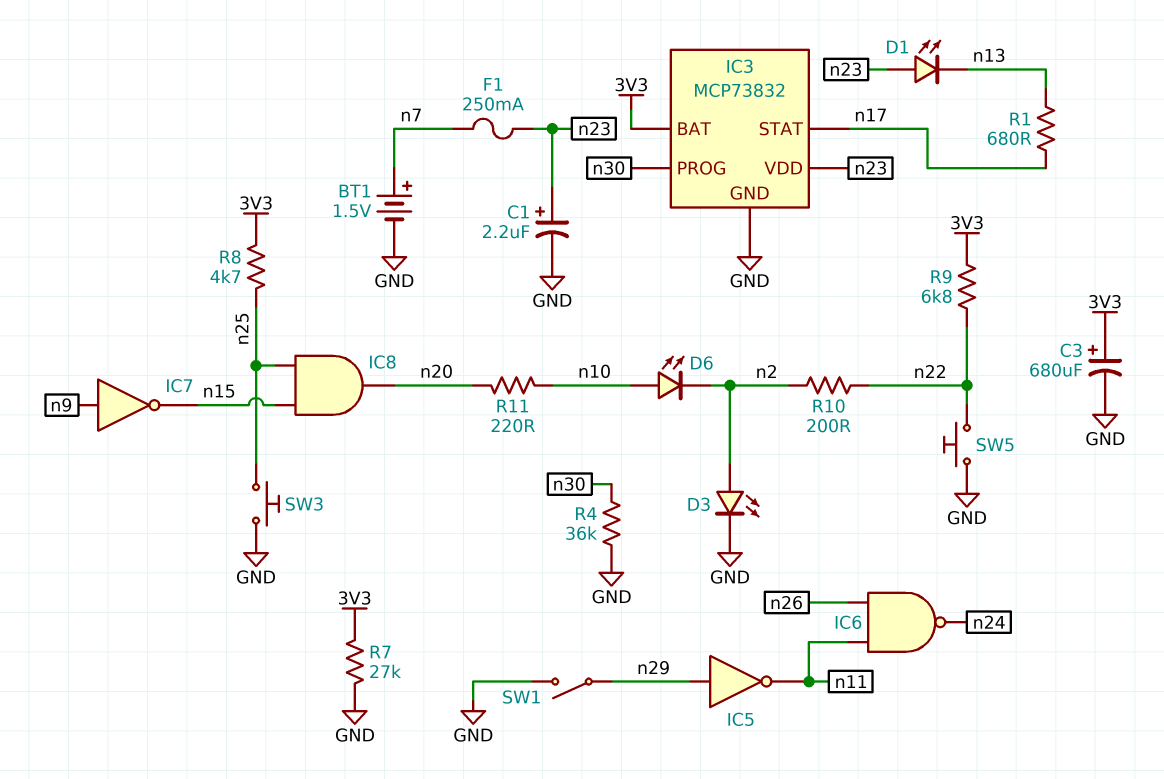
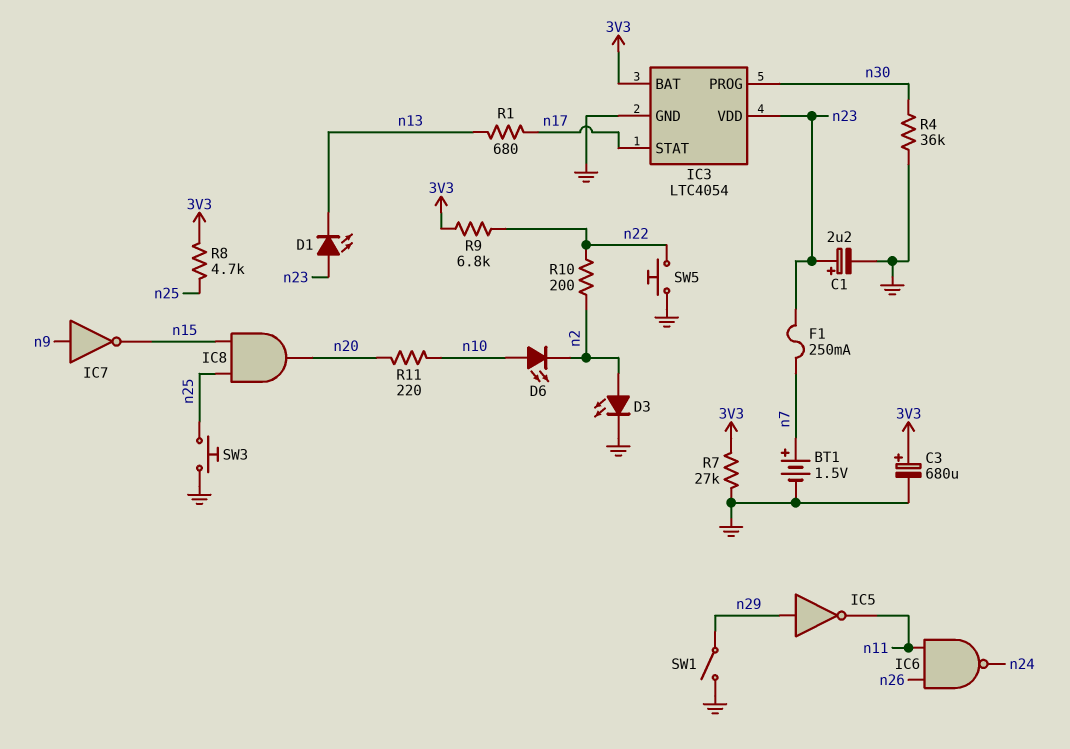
IC3: MCP73832 -> LTC4054

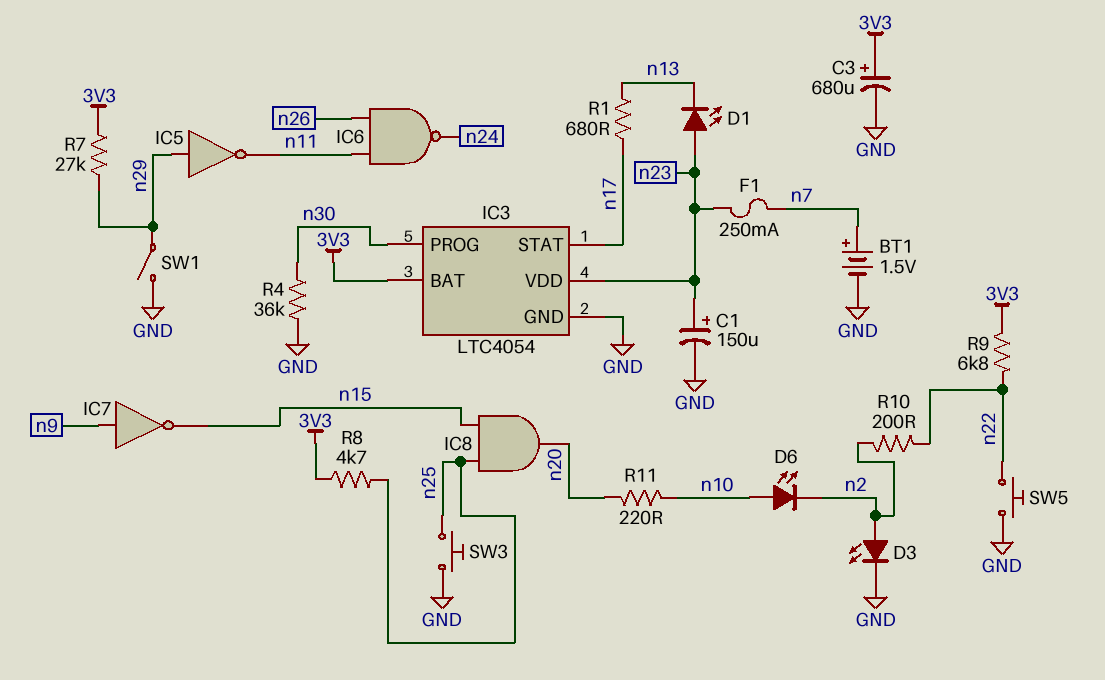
C1: 2.2uF (plus n23, minus GND) -> 150uF (plus n23, minus GND)
R7: 27k (3V3, GND) -> 27k (3V3, n29)

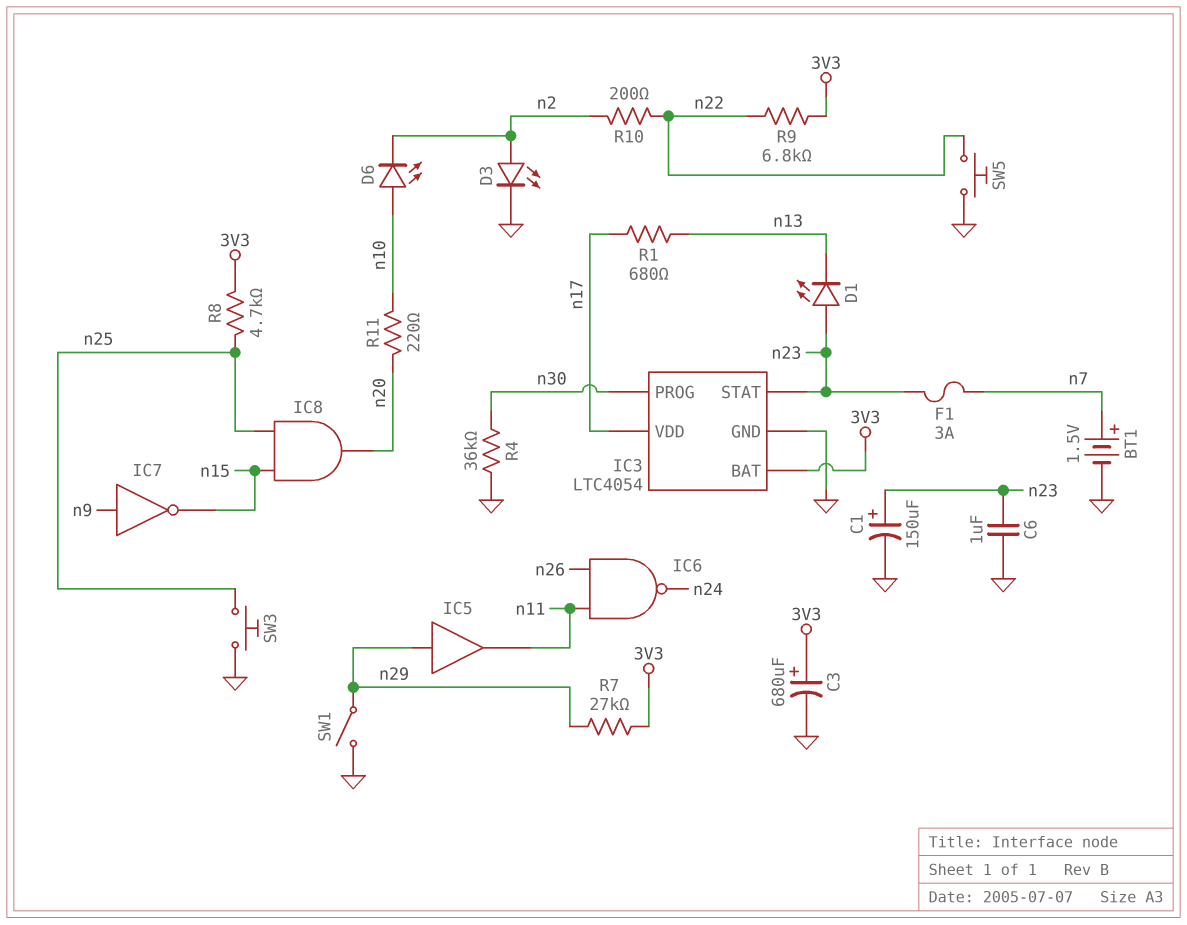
C6: none -> 1uF (GND, n23)
F1: 250mA (n7, n23) -> 3A (n7, n23)
IC3 pin STAT: n17 -> n23
IC3 pin VDD: n23 -> n17
IC5: NOT (in n29, out n11) -> buffer (in n29, out n11)

